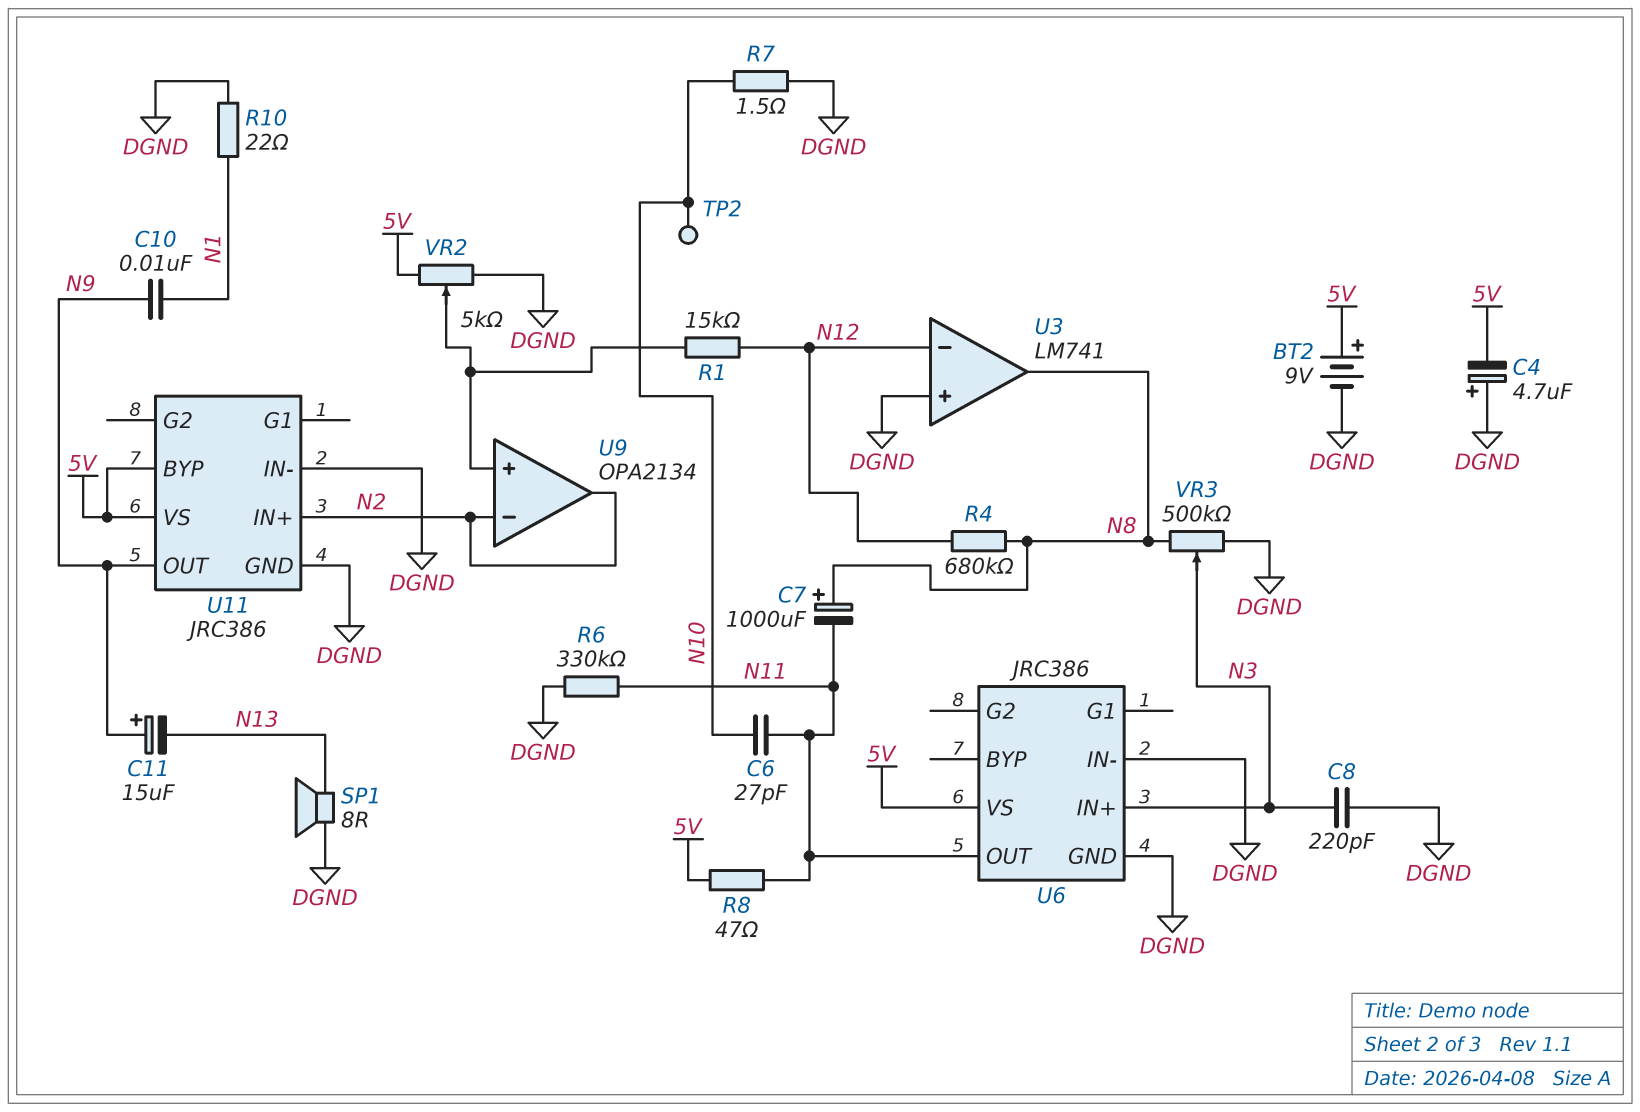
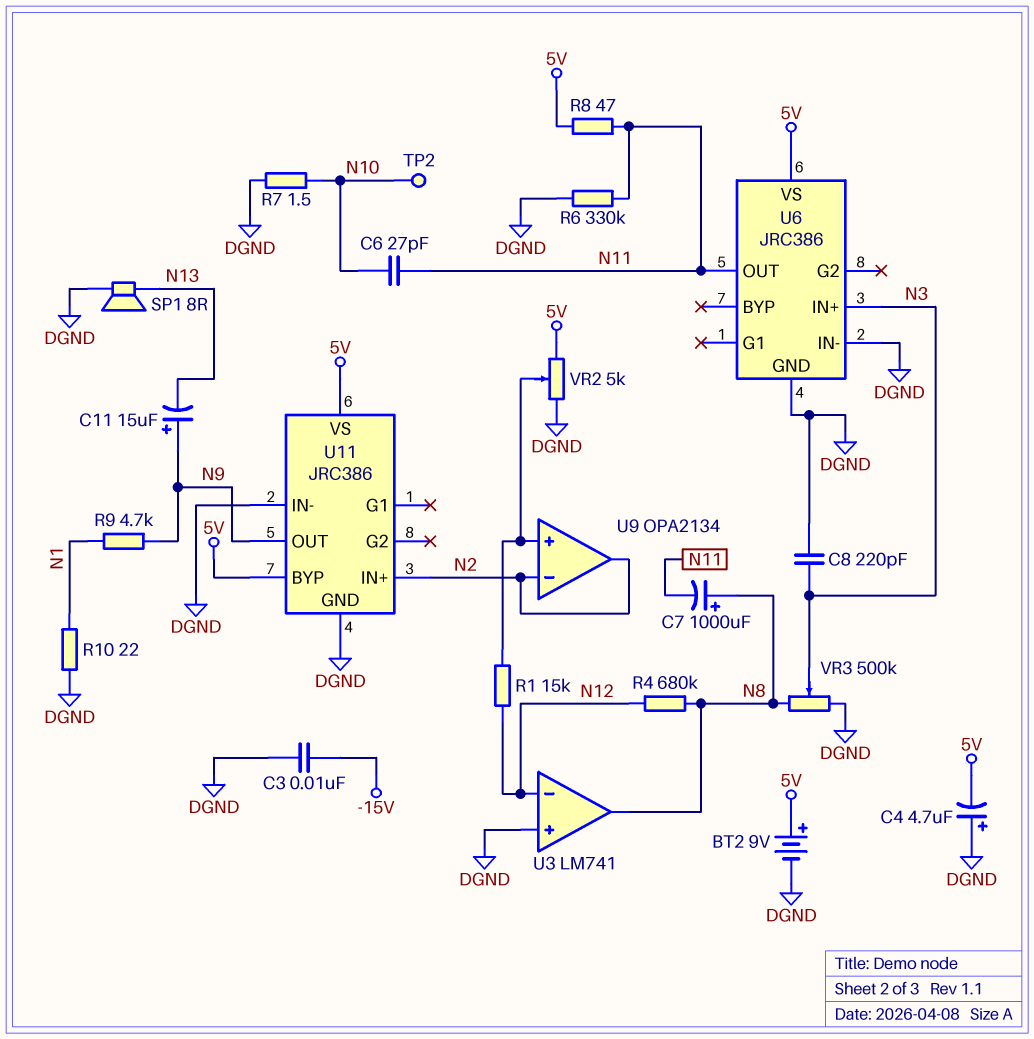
C3: none -> 10nF (-15V, DGND)
C10: 10nF (N1, N9) -> none
R9: none -> 4.7k (N1, N9)

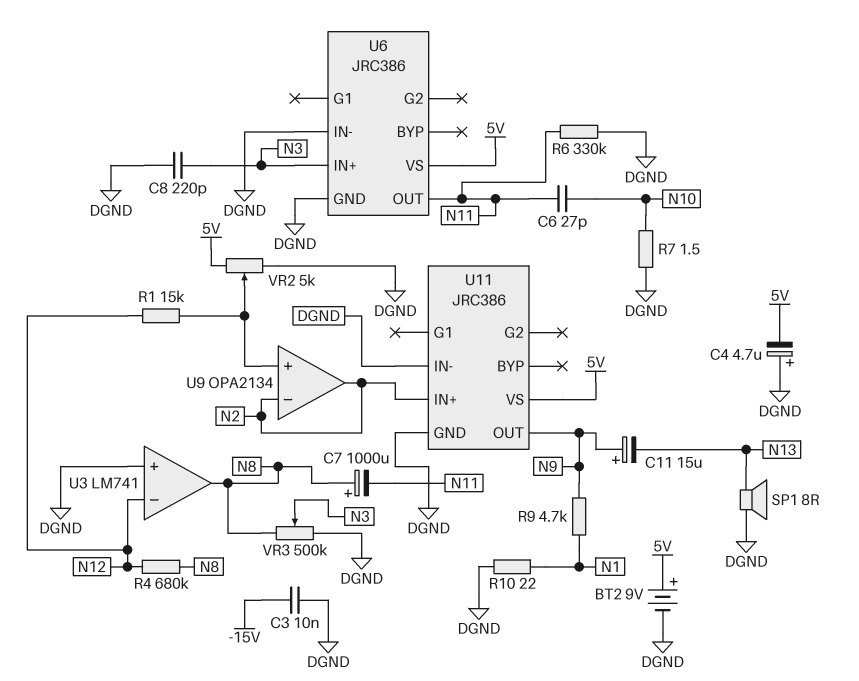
R8: 47 (5V, N11) -> none
TP2: test point (N10) -> none
U11 pin BYP: 5V -> none

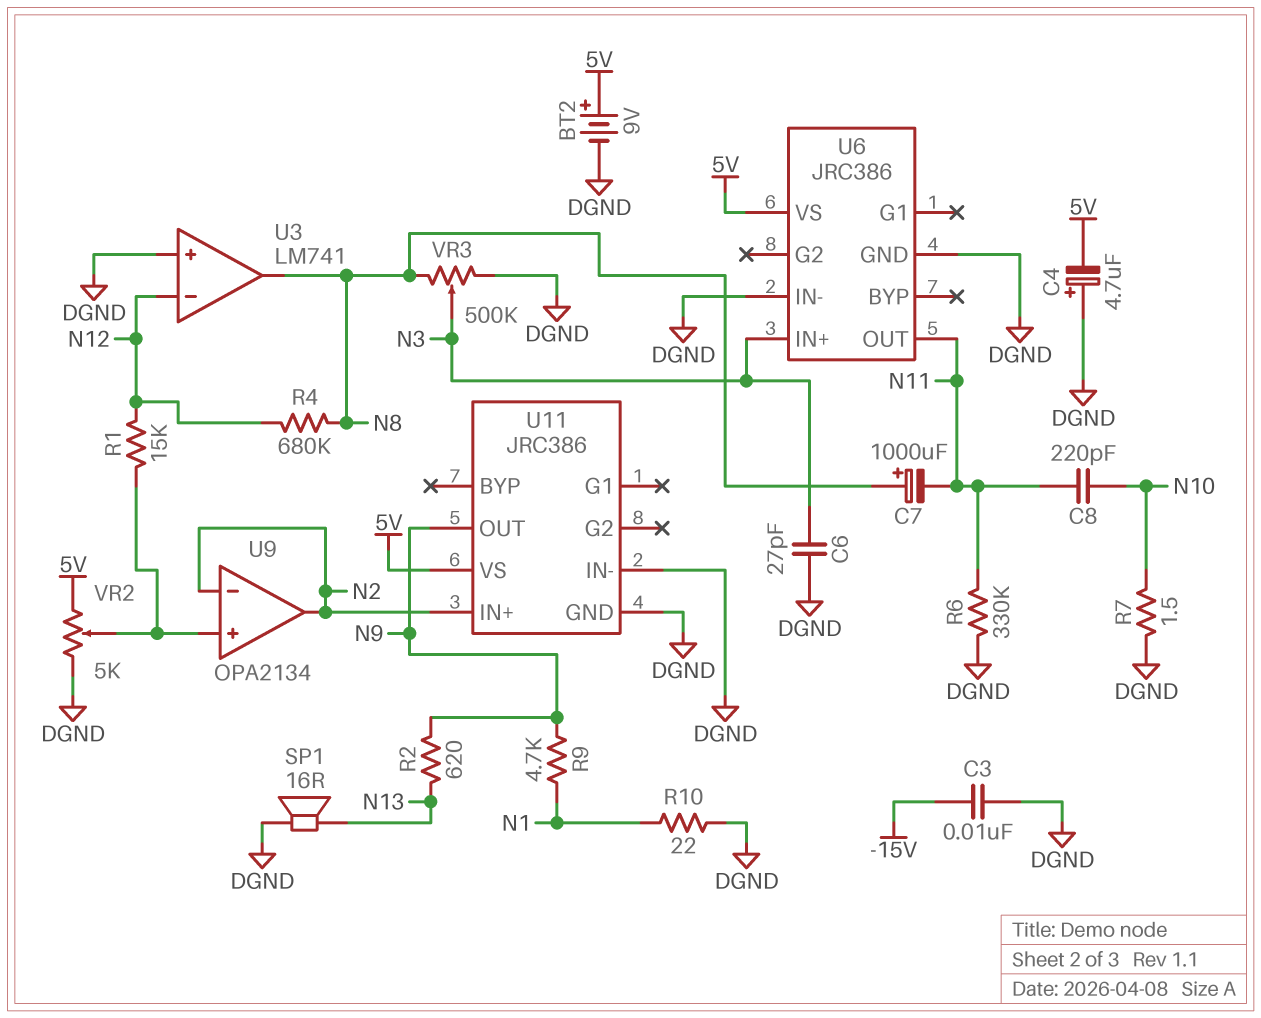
C6: 27pF (N10, N11) -> 27pF (DGND, N3)
C8: 220pF (DGND, N3) -> 220pF (N10, N11)
C11: 15uF (plus N9, minus N13) -> none
R2: none -> 620 (N9, N13)
SP1: speaker 8R (DGND, N13) -> speaker 16R (DGND, N13)

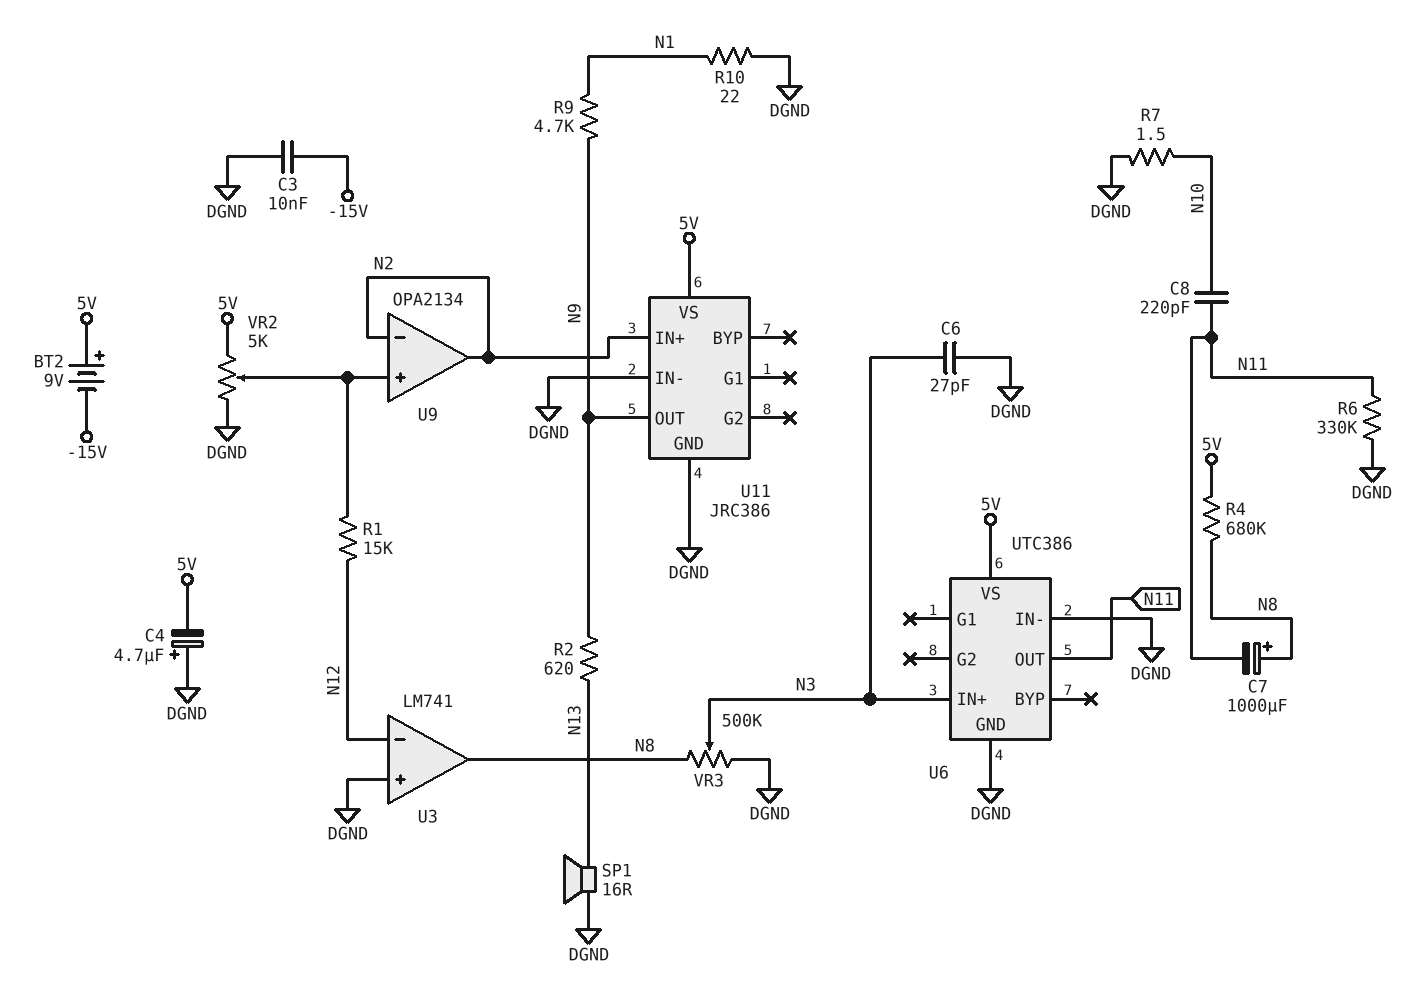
BT2: 9V (plus 5V, minus DGND) -> 9V (plus 5V, minus -15V)
R4: 680k (N8, N12) -> 680k (5V, N8)
U6: JRC386 -> UTC386

